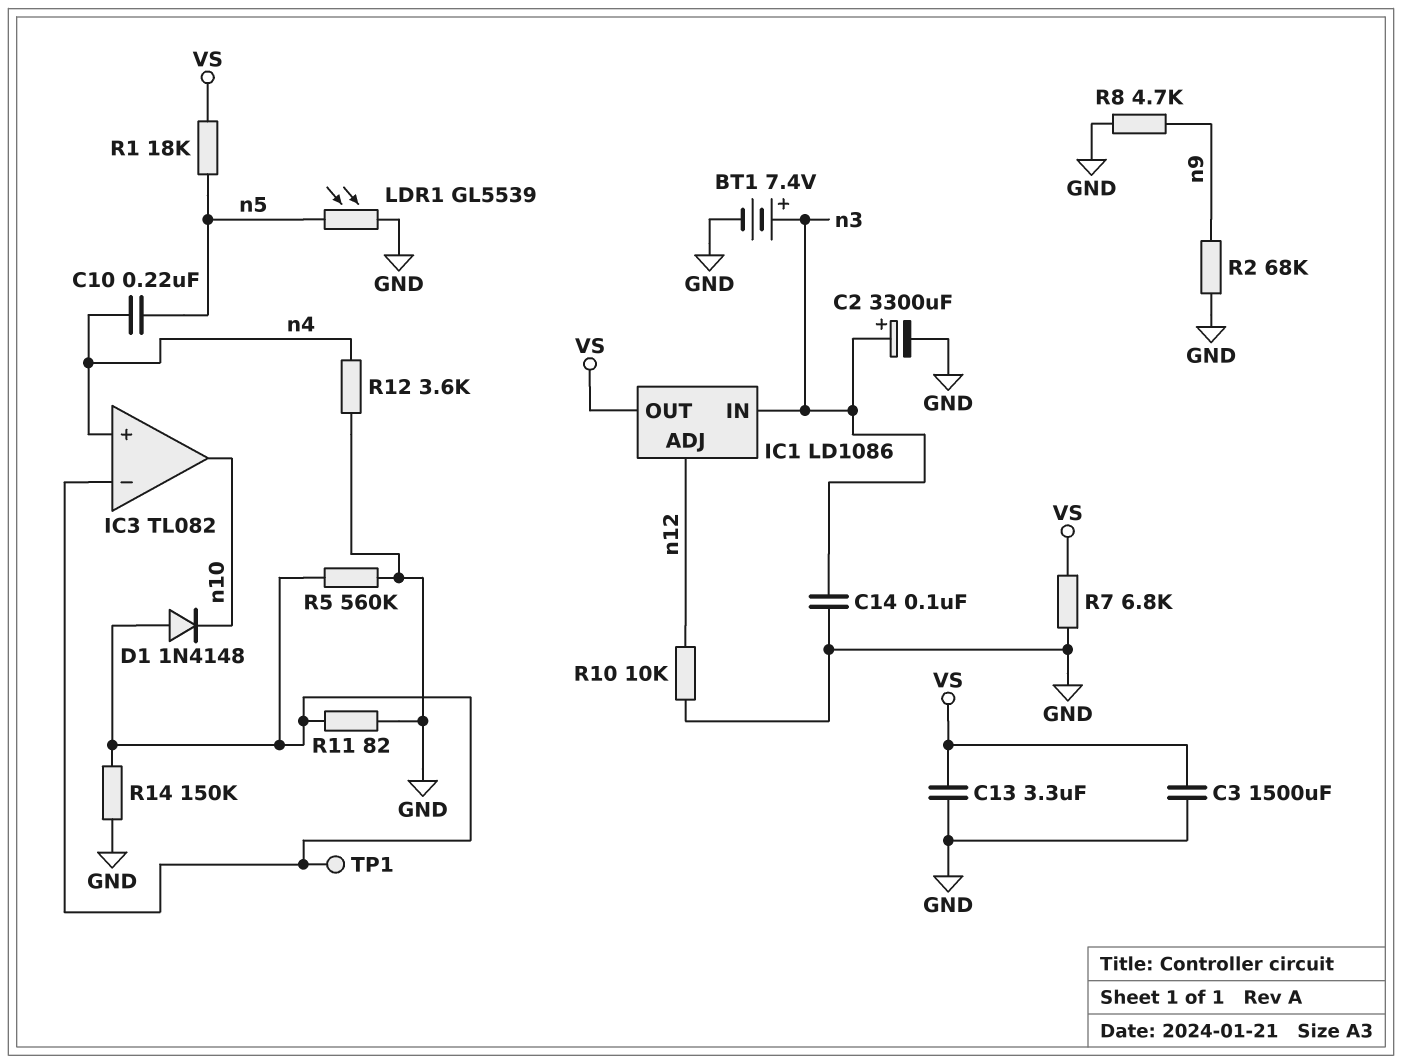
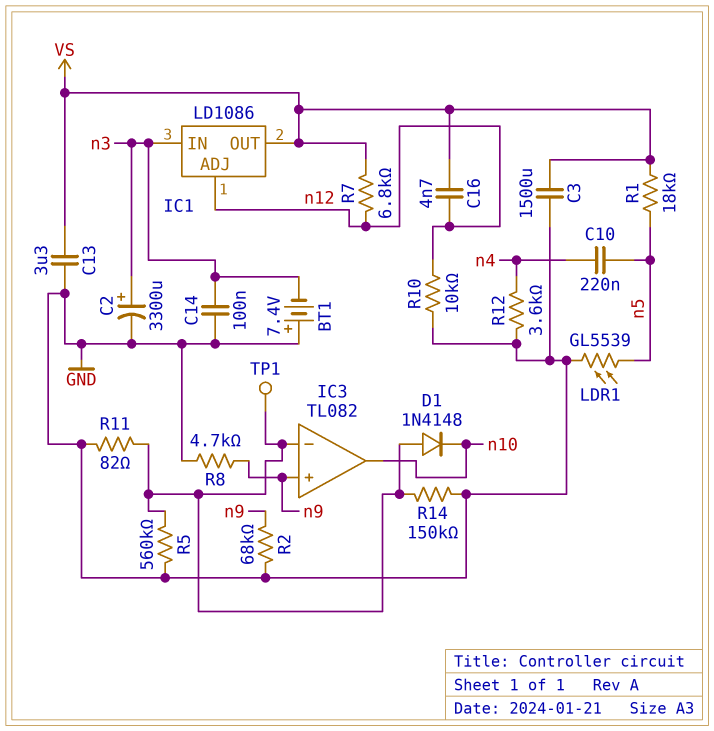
BT1: 7.4V (plus n3, minus GND) -> 7.4V (plus GND, minus n3)
C16: none -> 4.7nF (VS, n12)
IC3 pin in+: n4 -> n9
R7: 6.8k (GND, VS) -> 6.8k (VS, n12)

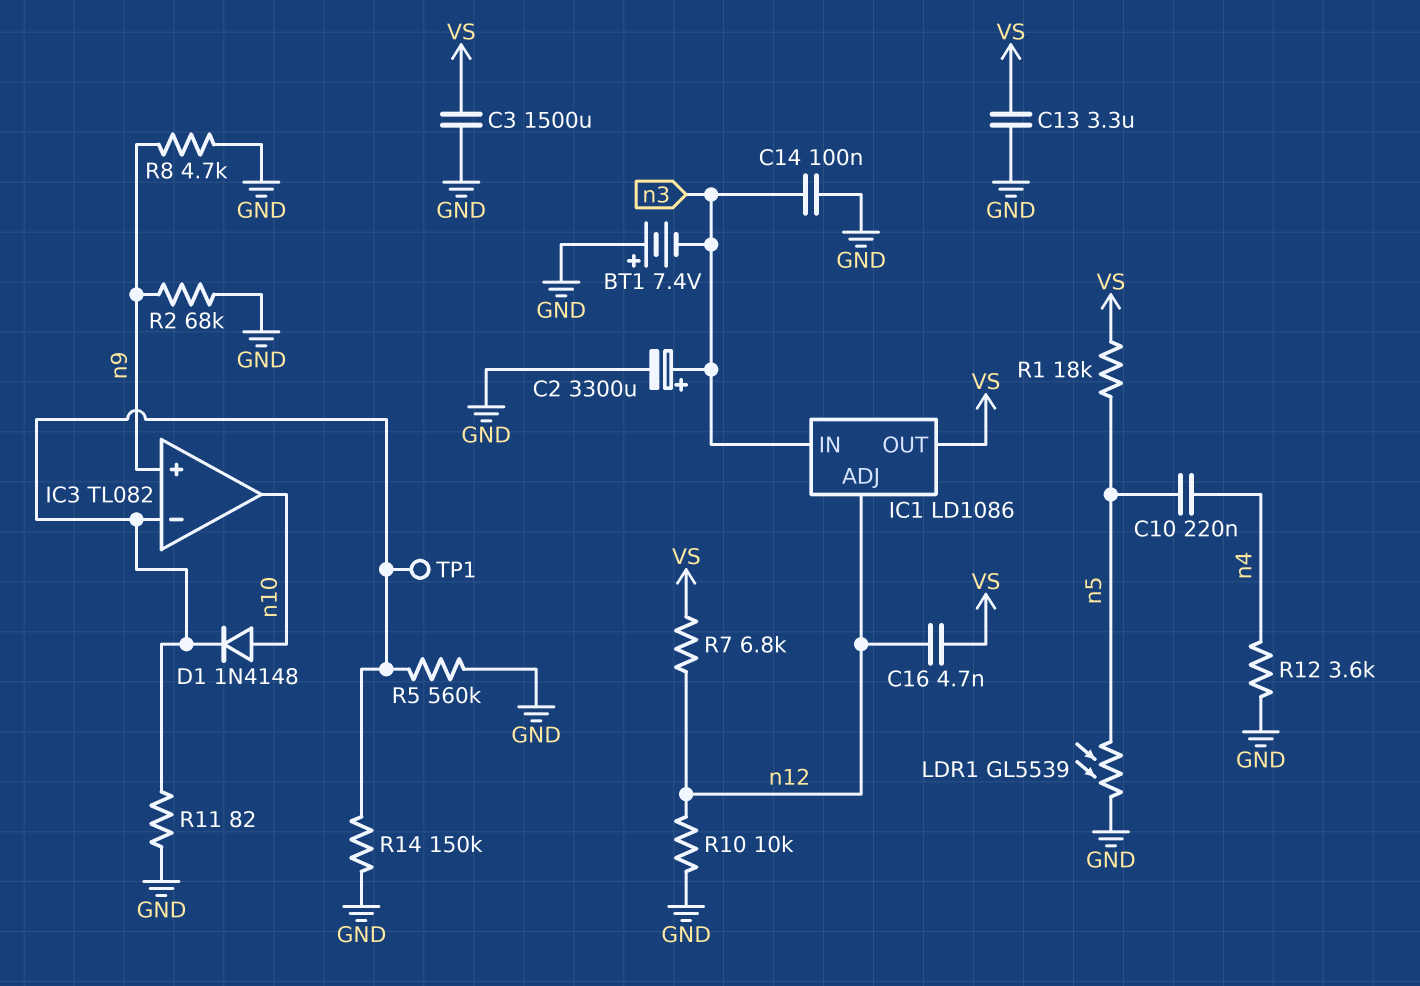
D1: diode 1N4148 (A IC3/in-, K n10) -> diode 1N4148 (A n10, K IC3/in-)

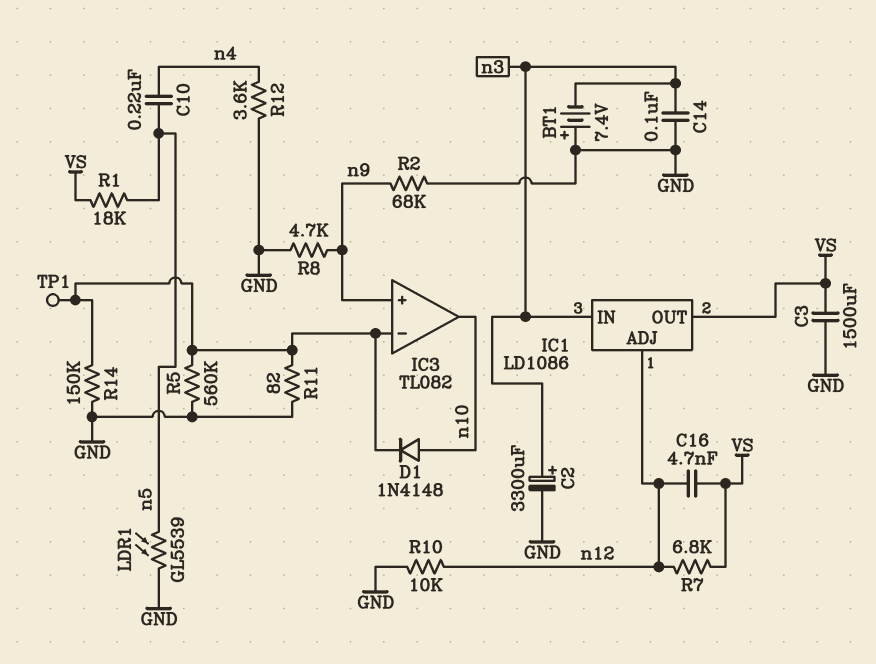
C13: 3.3uF (GND, VS) -> none

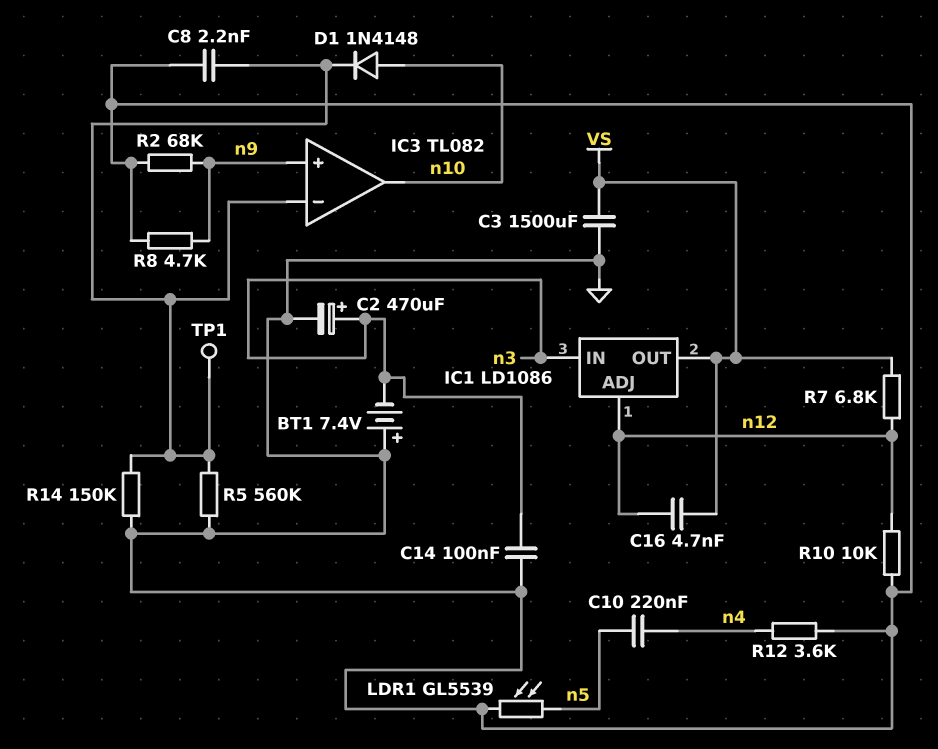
C2: 3300uF (plus n3, minus GND) -> 470uF (plus n3, minus GND)
C8: none -> 2.2nF (GND, IC3/in-)
R1: 18k (VS, n5) -> none
R11: 82 (GND, IC3/in-) -> none

